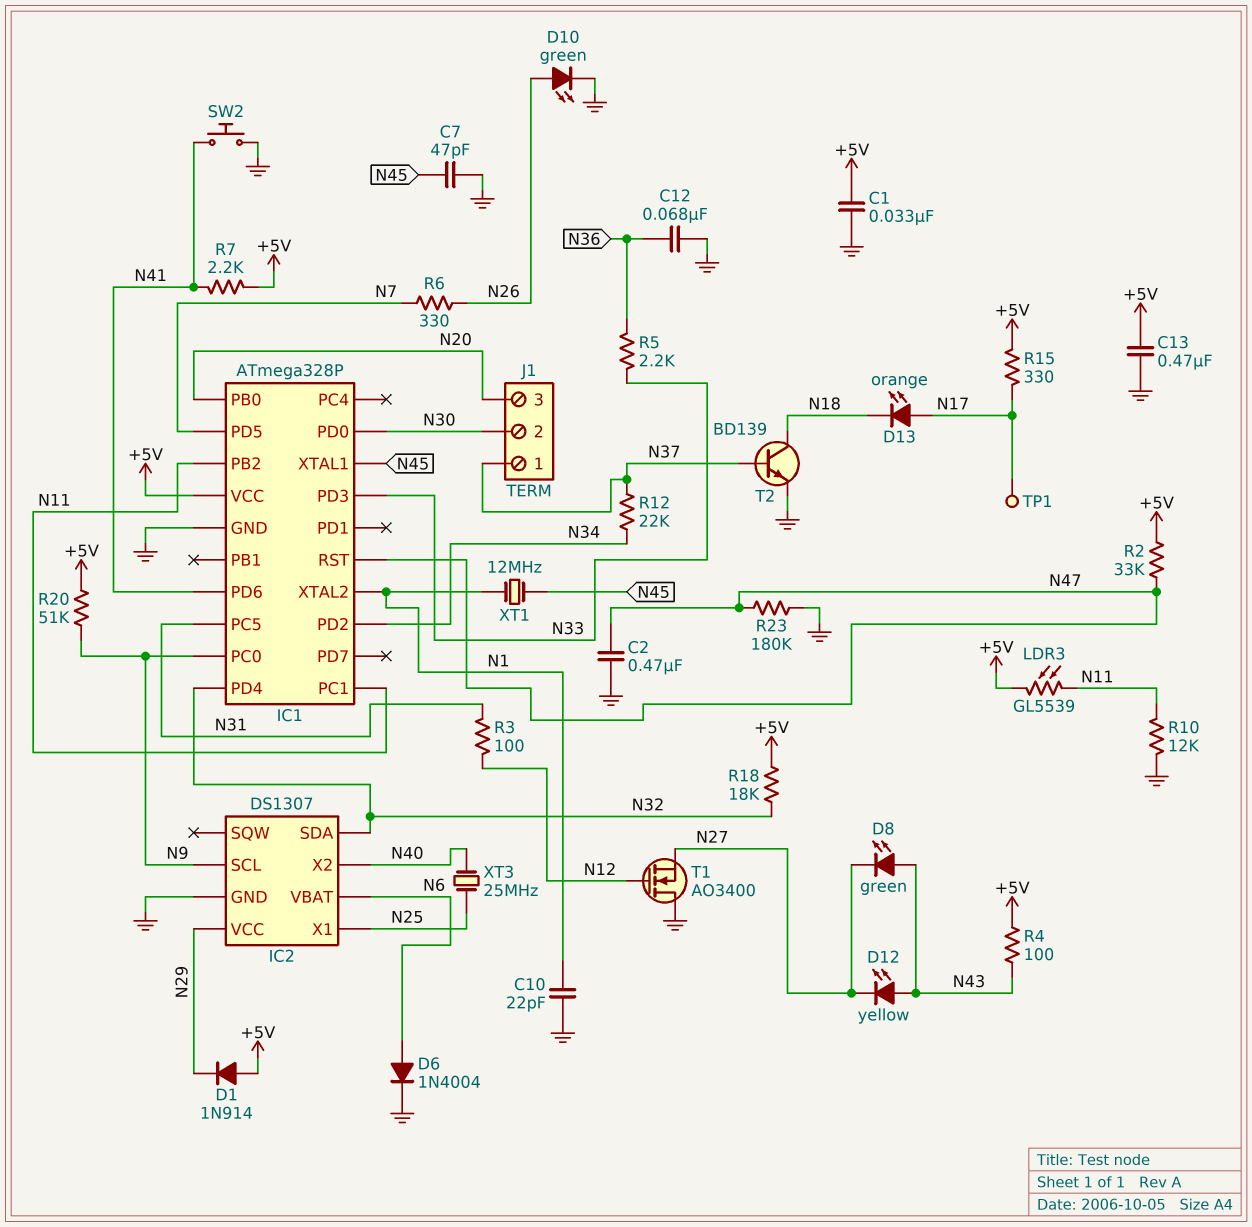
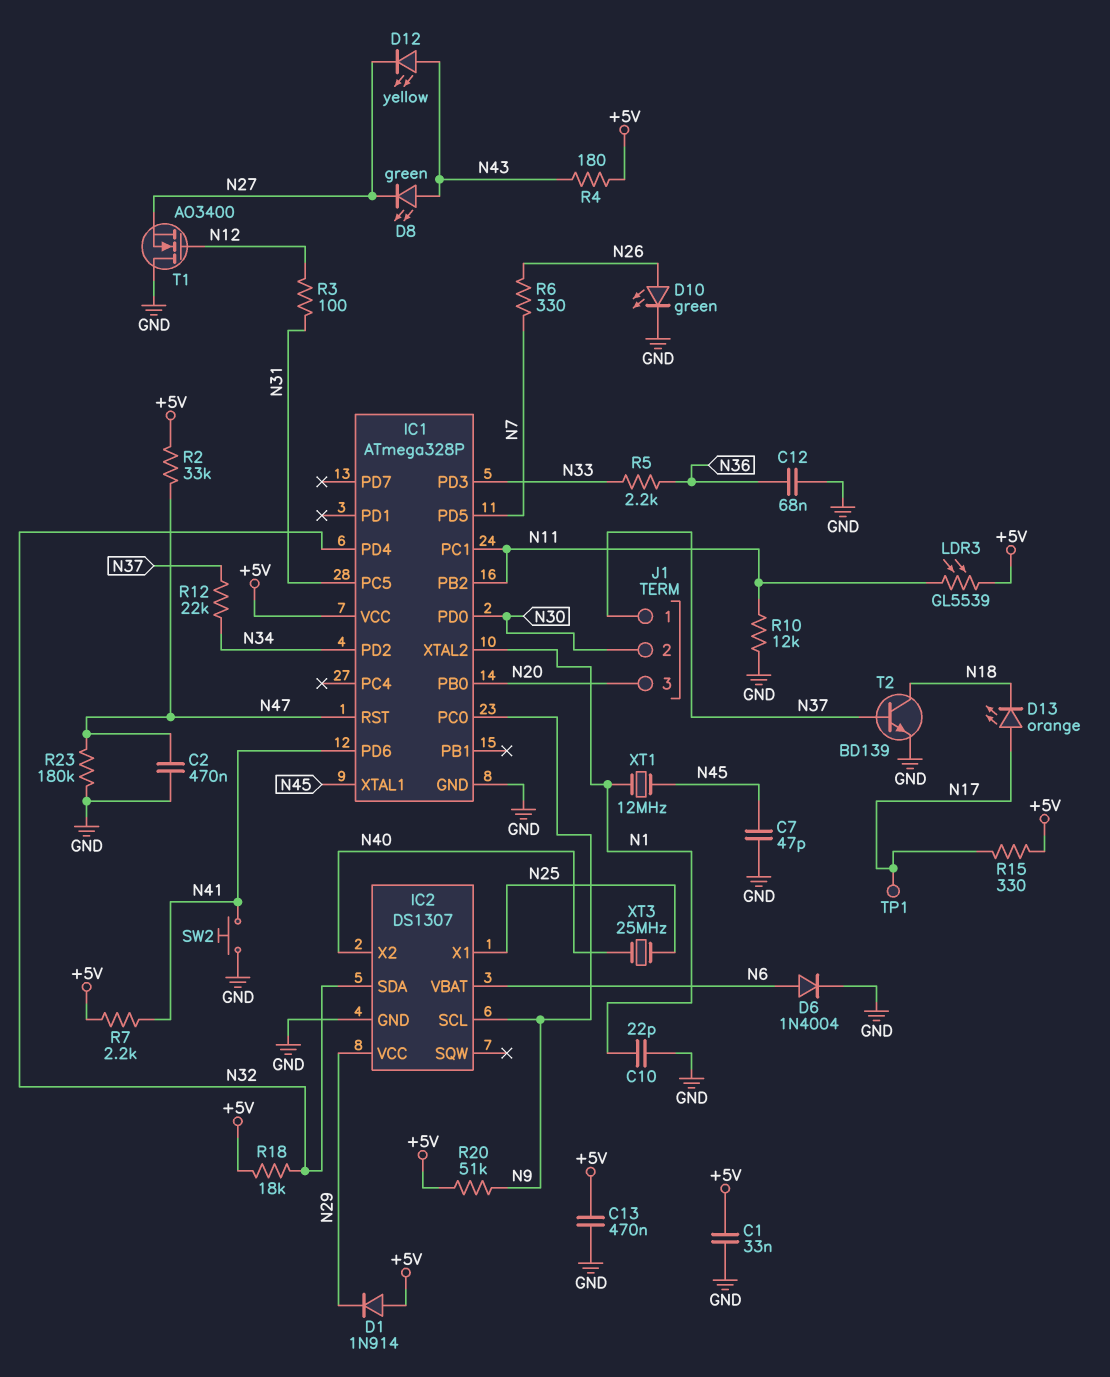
R4: 100 (+5V, N43) -> 180 (+5V, N43)

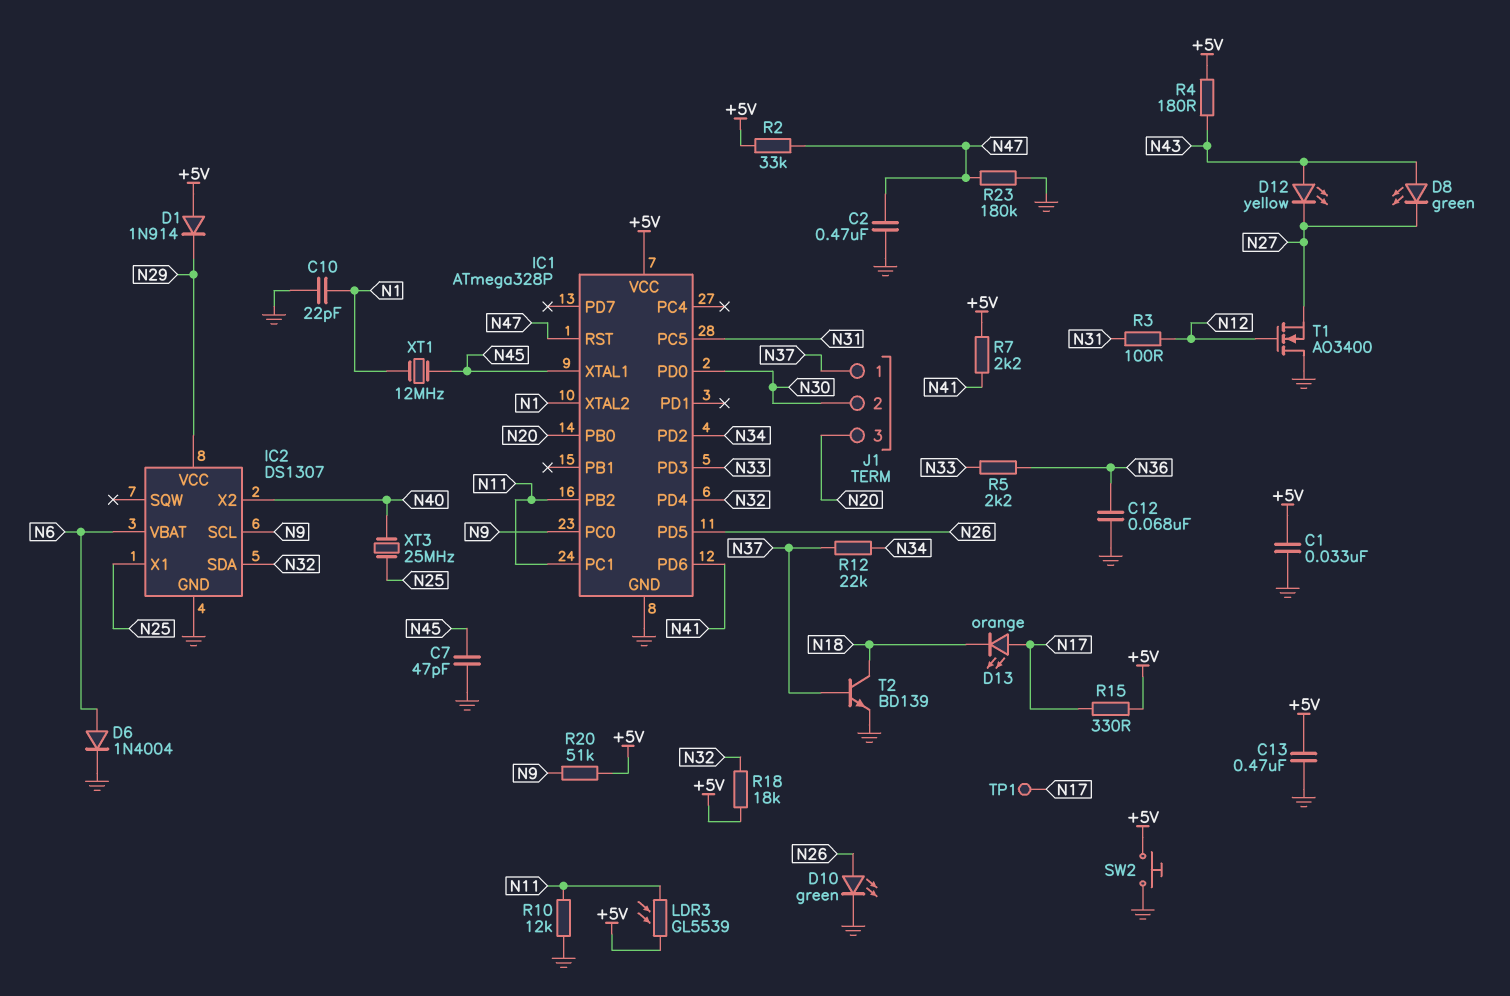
IC1 pin PD5: N7 -> N26
R6: 330 (N7, N26) -> none
SW2: button (GND, N41) -> button (+5V, GND)

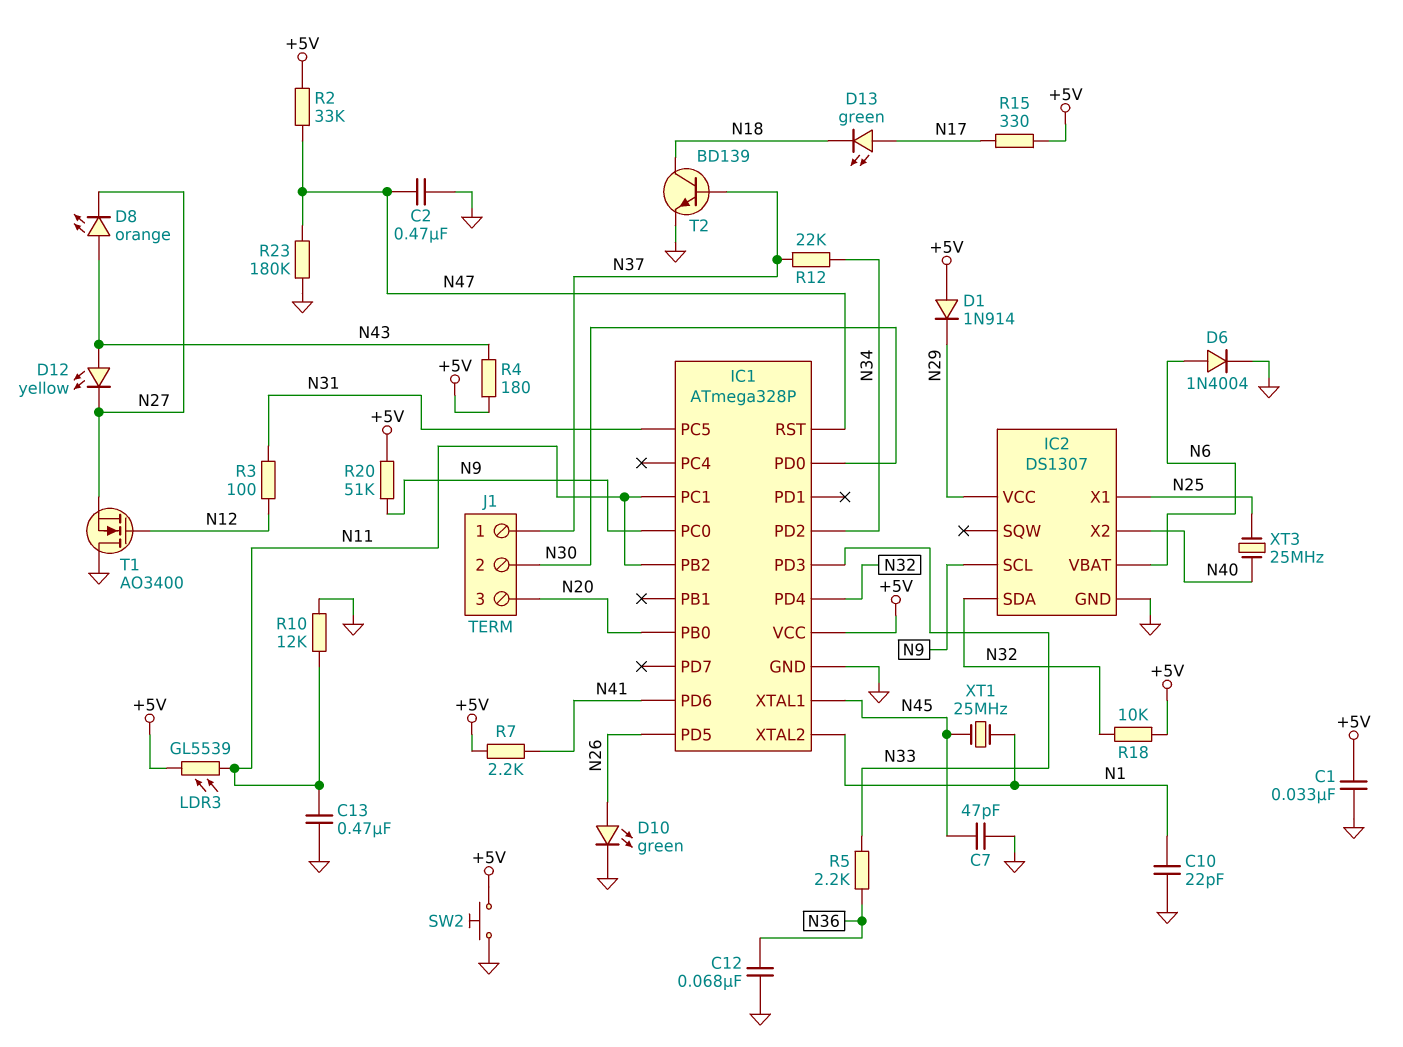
C13: 470nF (+5V, GND) -> 470nF (GND, N11)
D8: LED green (A N43, K N27) -> LED orange (A N43, K N27)
D13: LED orange (A N17, K N18) -> LED green (A N17, K N18)
R18: 18k (+5V, N32) -> 10k (+5V, N32)
TP1: test point (N17) -> none
XT1: 12MHz (N1, N45) -> 25MHz (N1, N45)

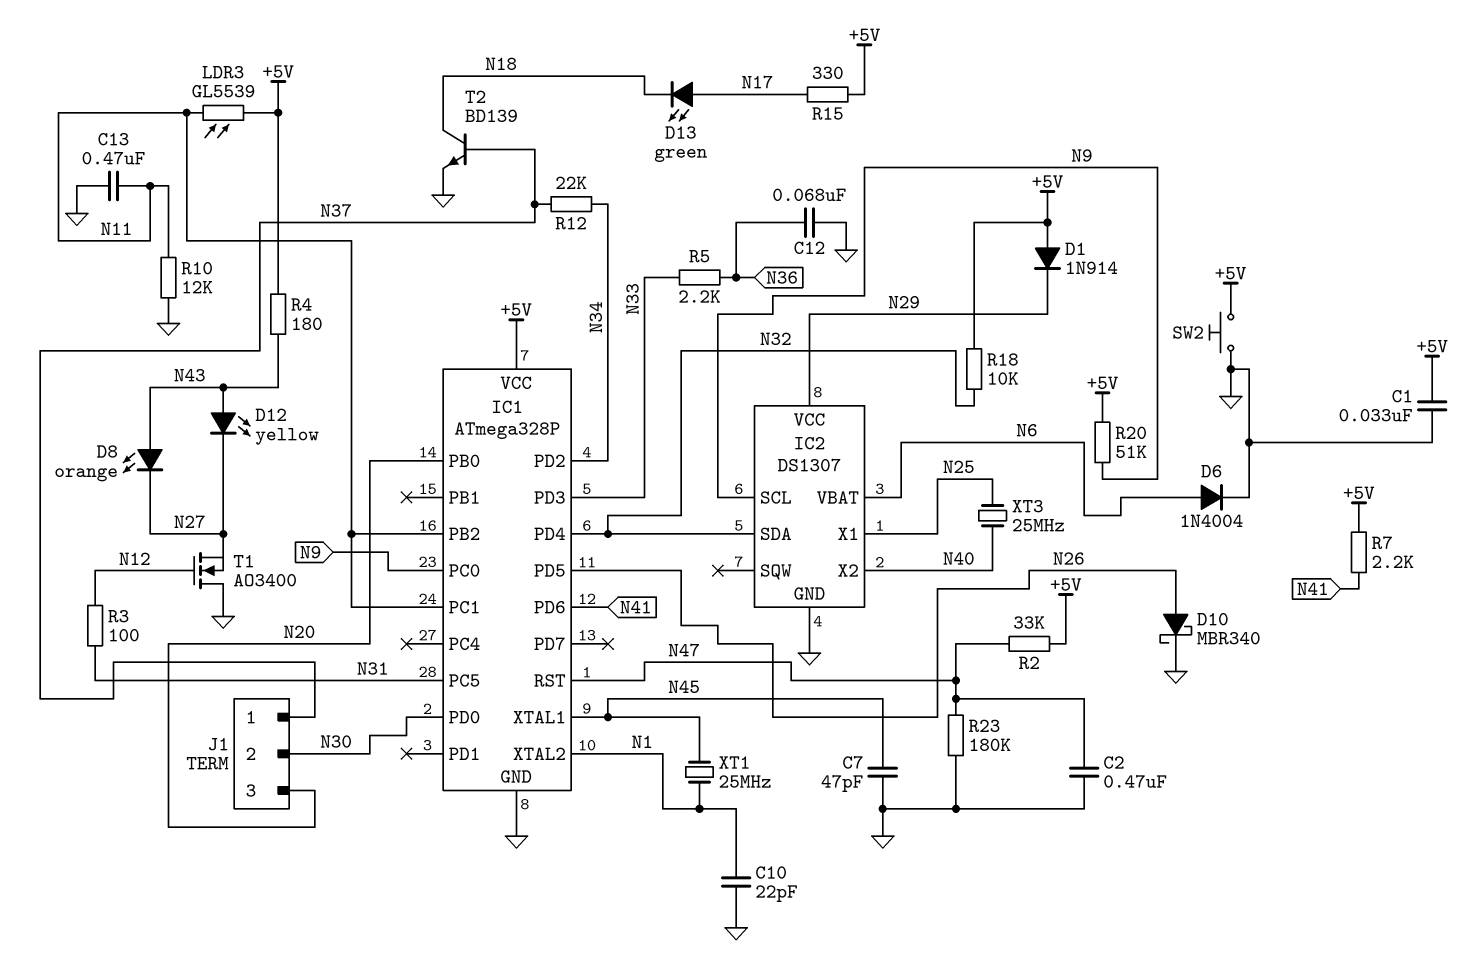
D10: LED green (A N26, K GND) -> schottky MBR340 (A N26, K GND)

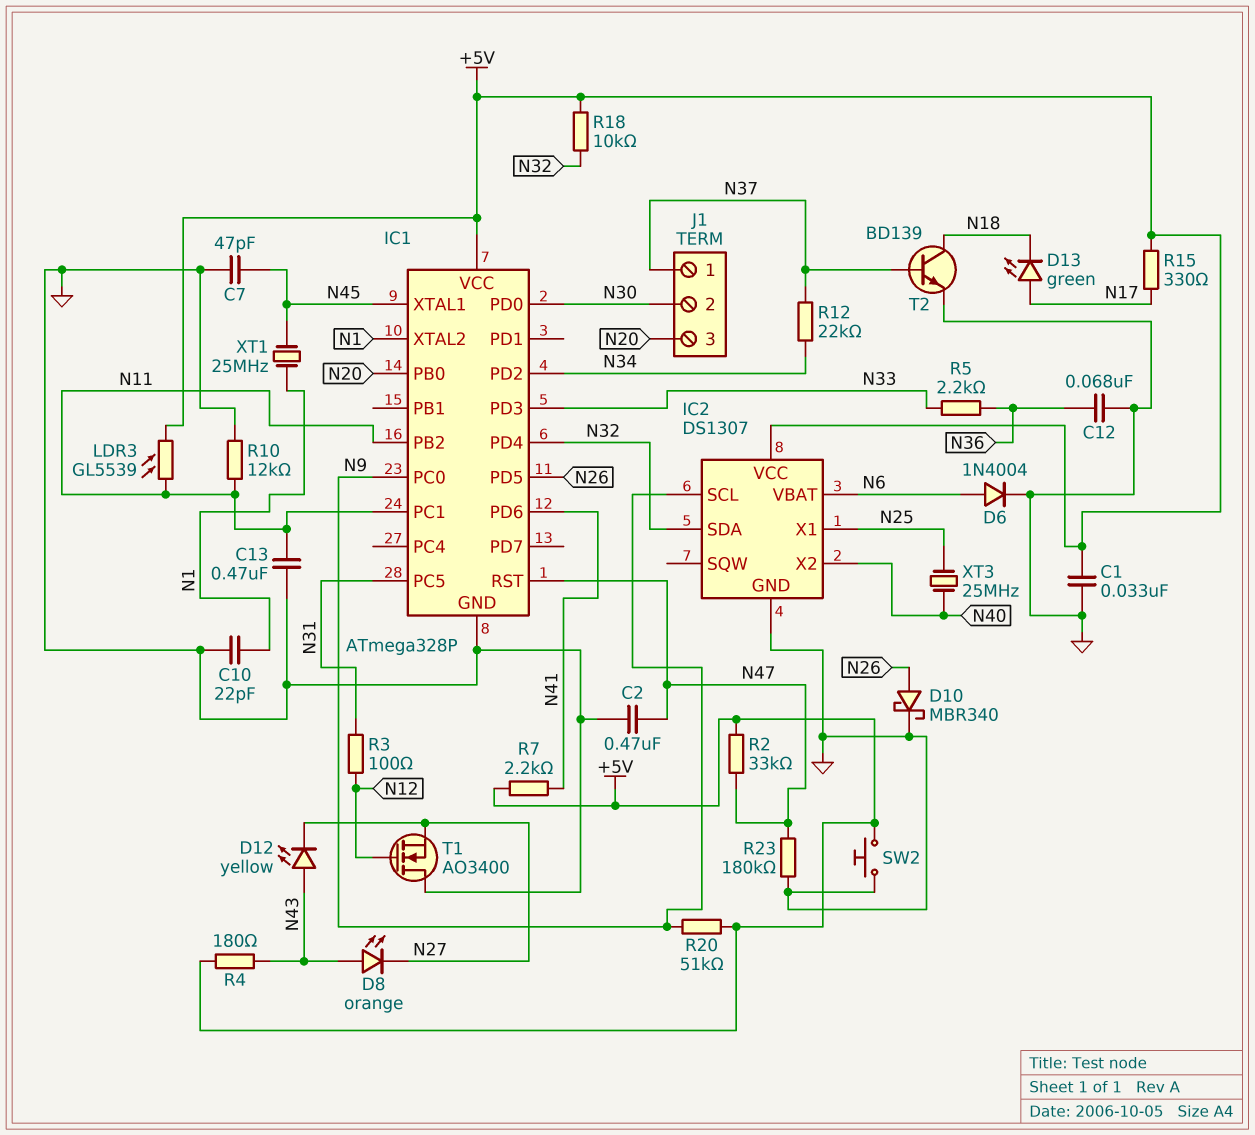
D1: diode 1N914 (A +5V, K N29) -> none
IC2 pin VCC: N29 -> +5V

